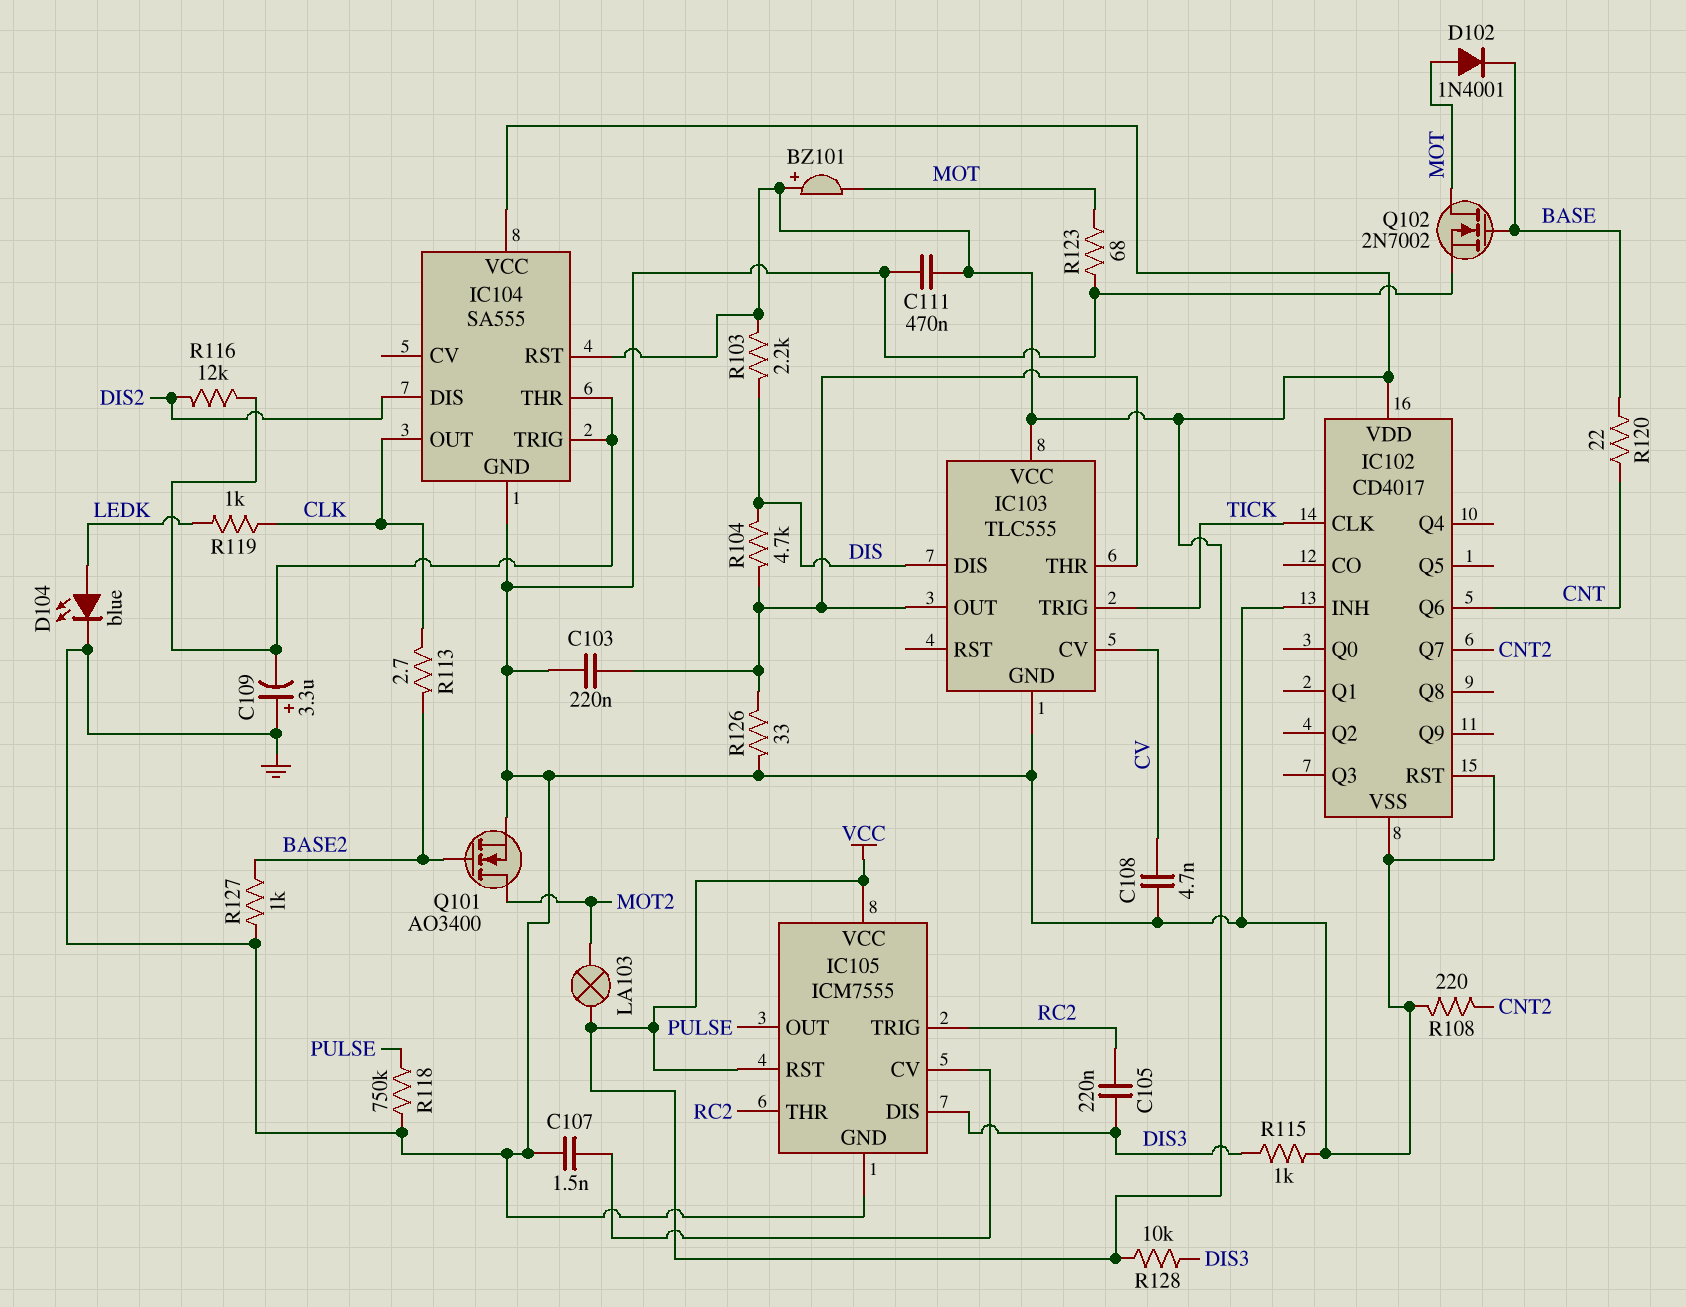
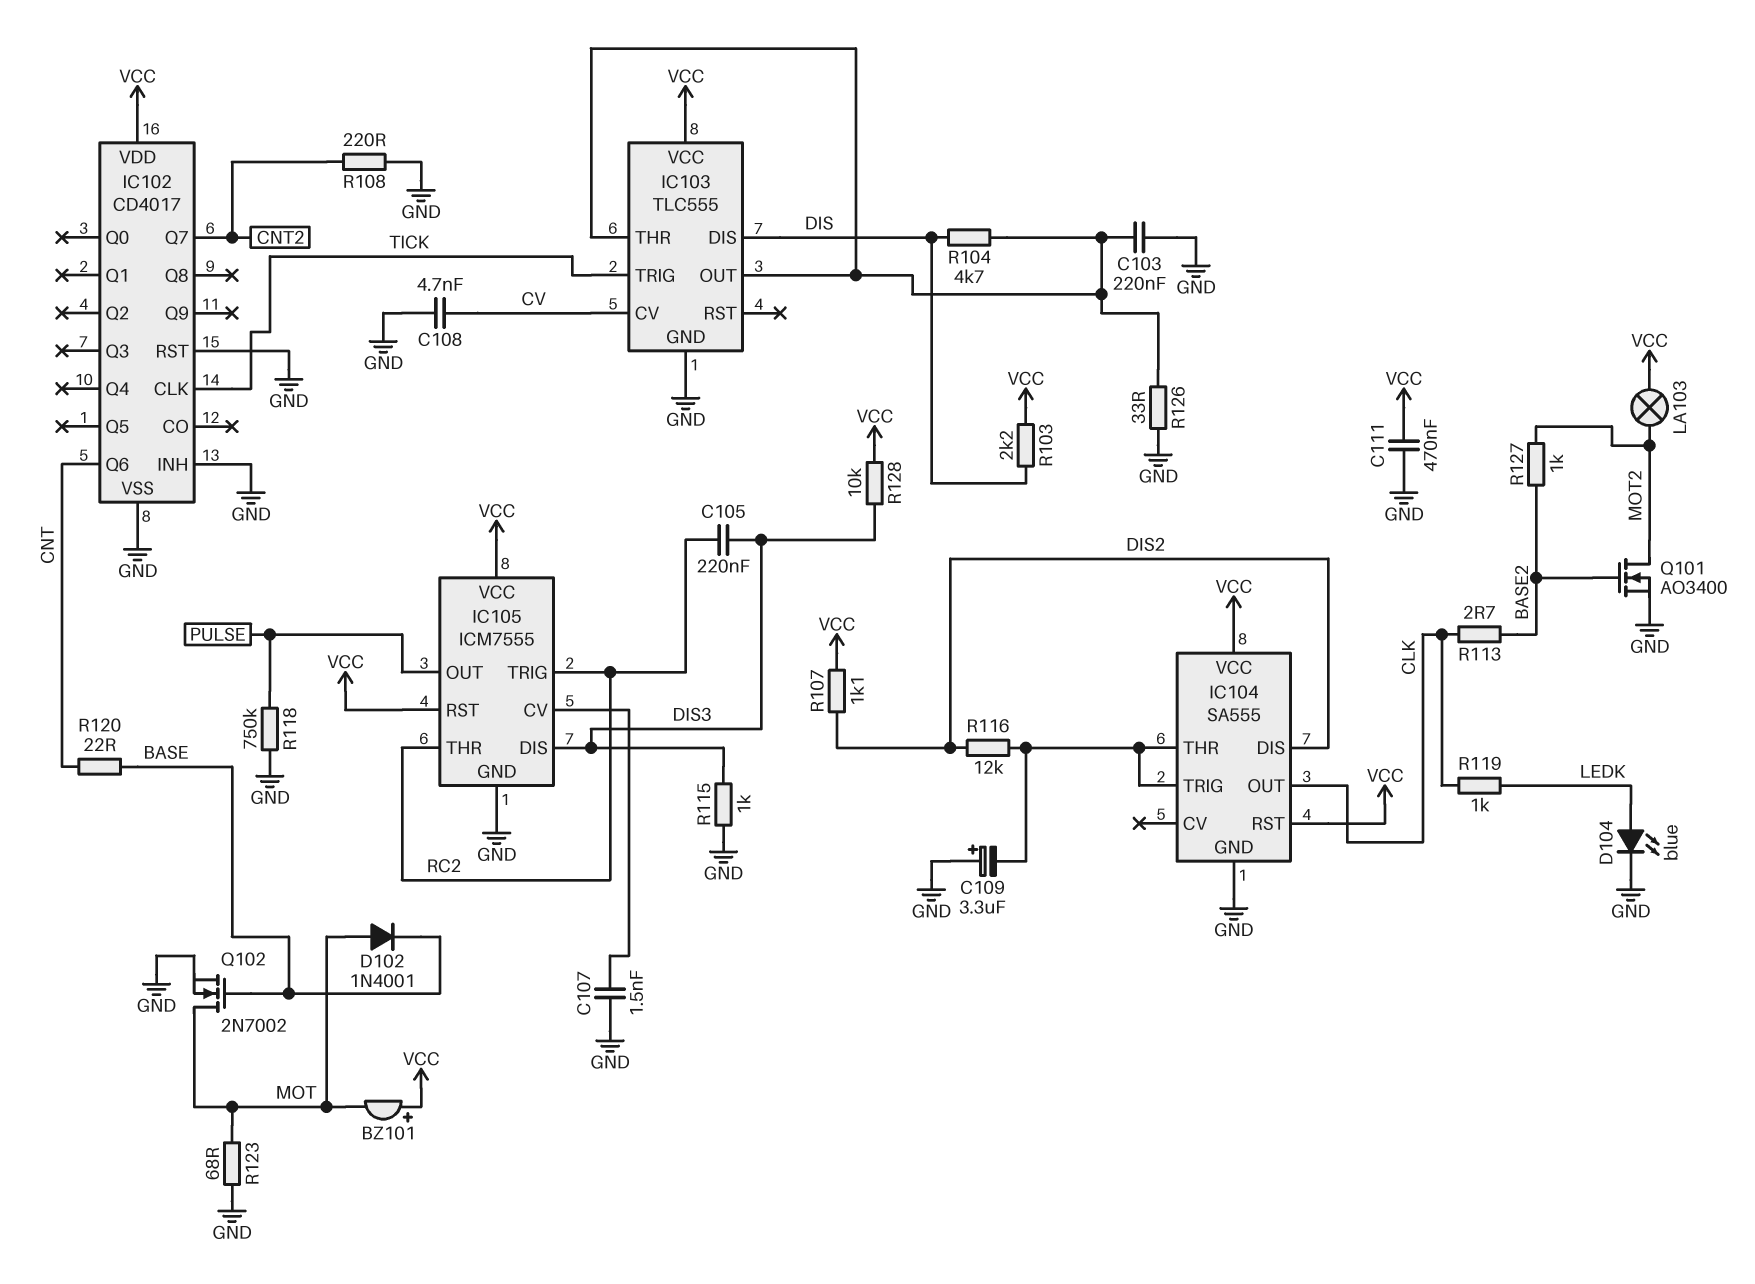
R107: none -> 1.1k (DIS2, VCC)
R127: 1k (BASE2, GND) -> 1k (BASE2, MOT2)

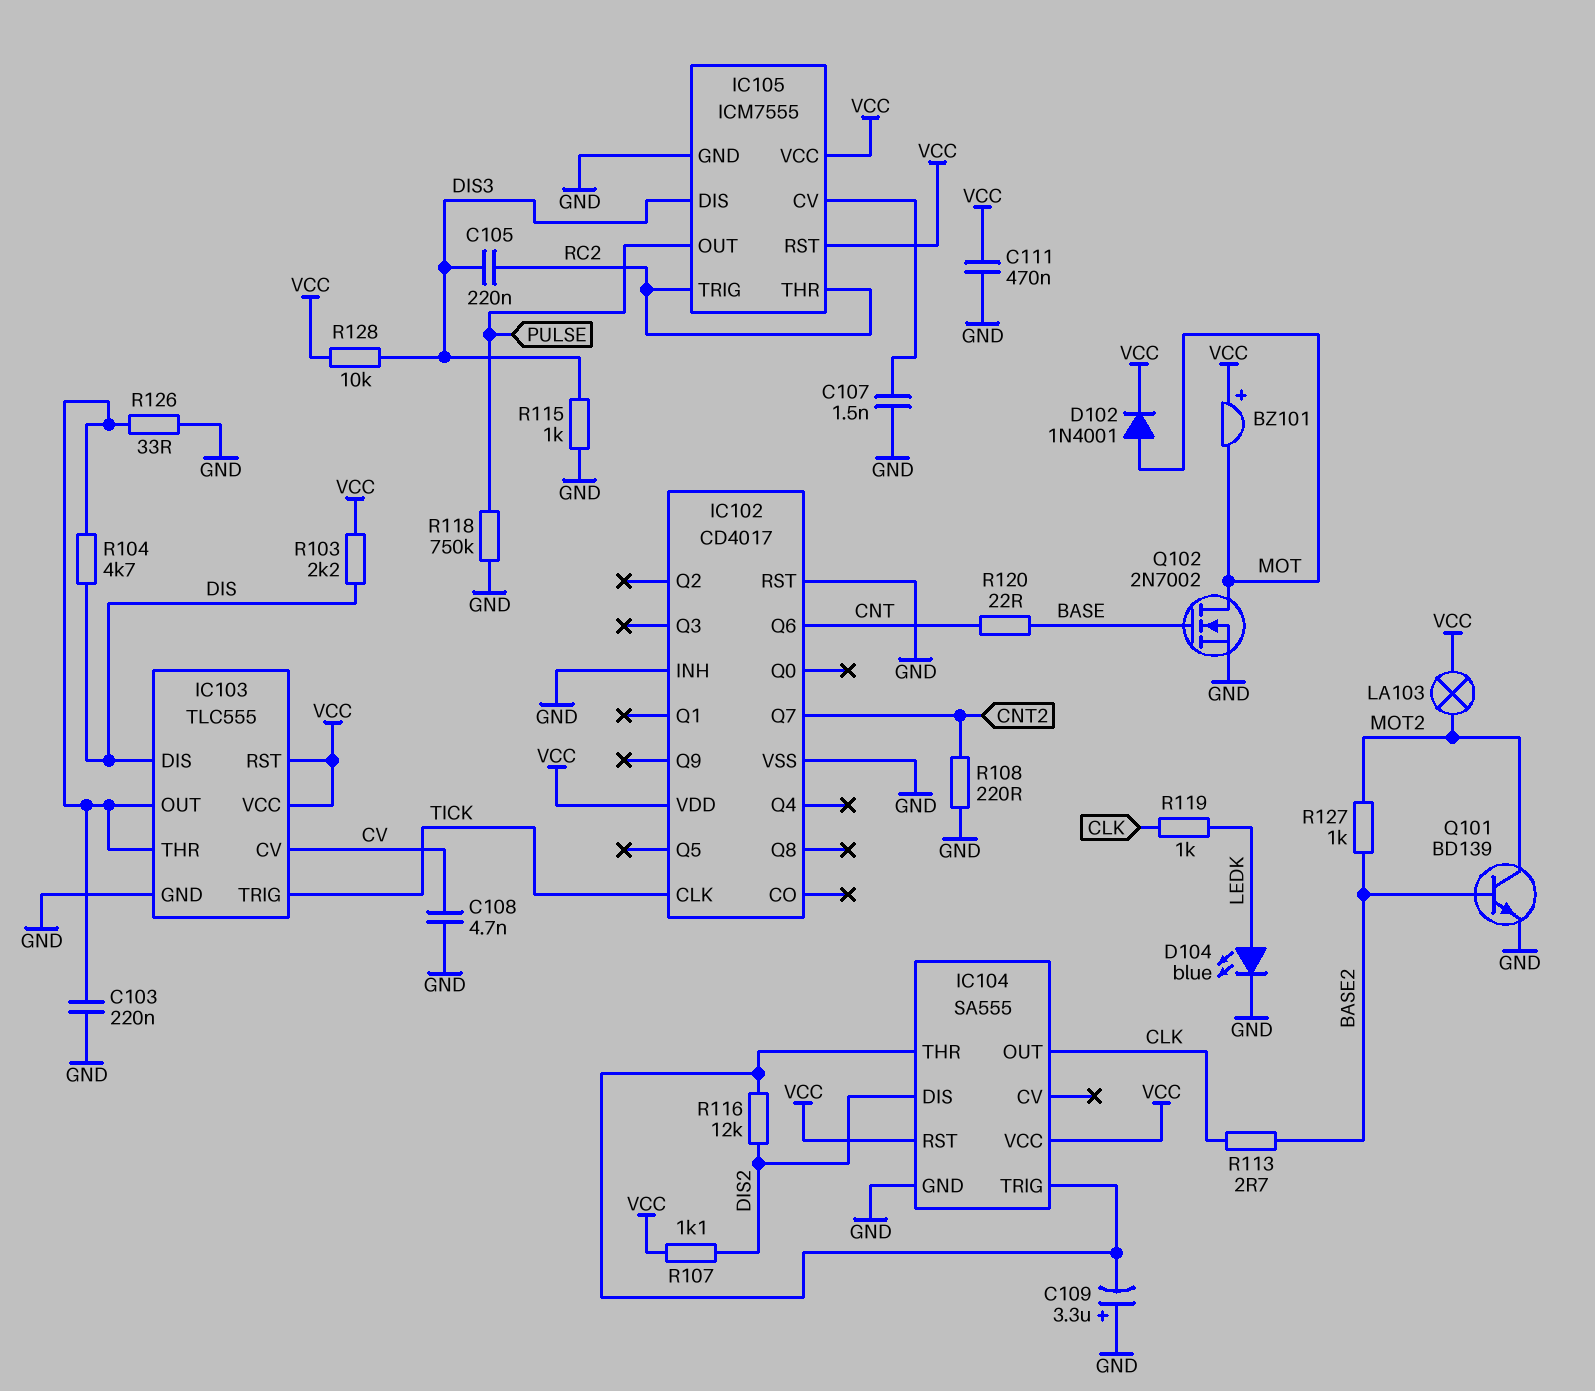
D102: diode 1N4001 (A MOT, K BASE) -> diode 1N4001 (A MOT, K VCC)
IC103 pin RST: none -> VCC
Q101: NMOS AO3400 (G BASE2, D MOT2, S GND) -> NPN BD139 (B BASE2, C MOT2, E GND)
R123: 68 (GND, MOT) -> none

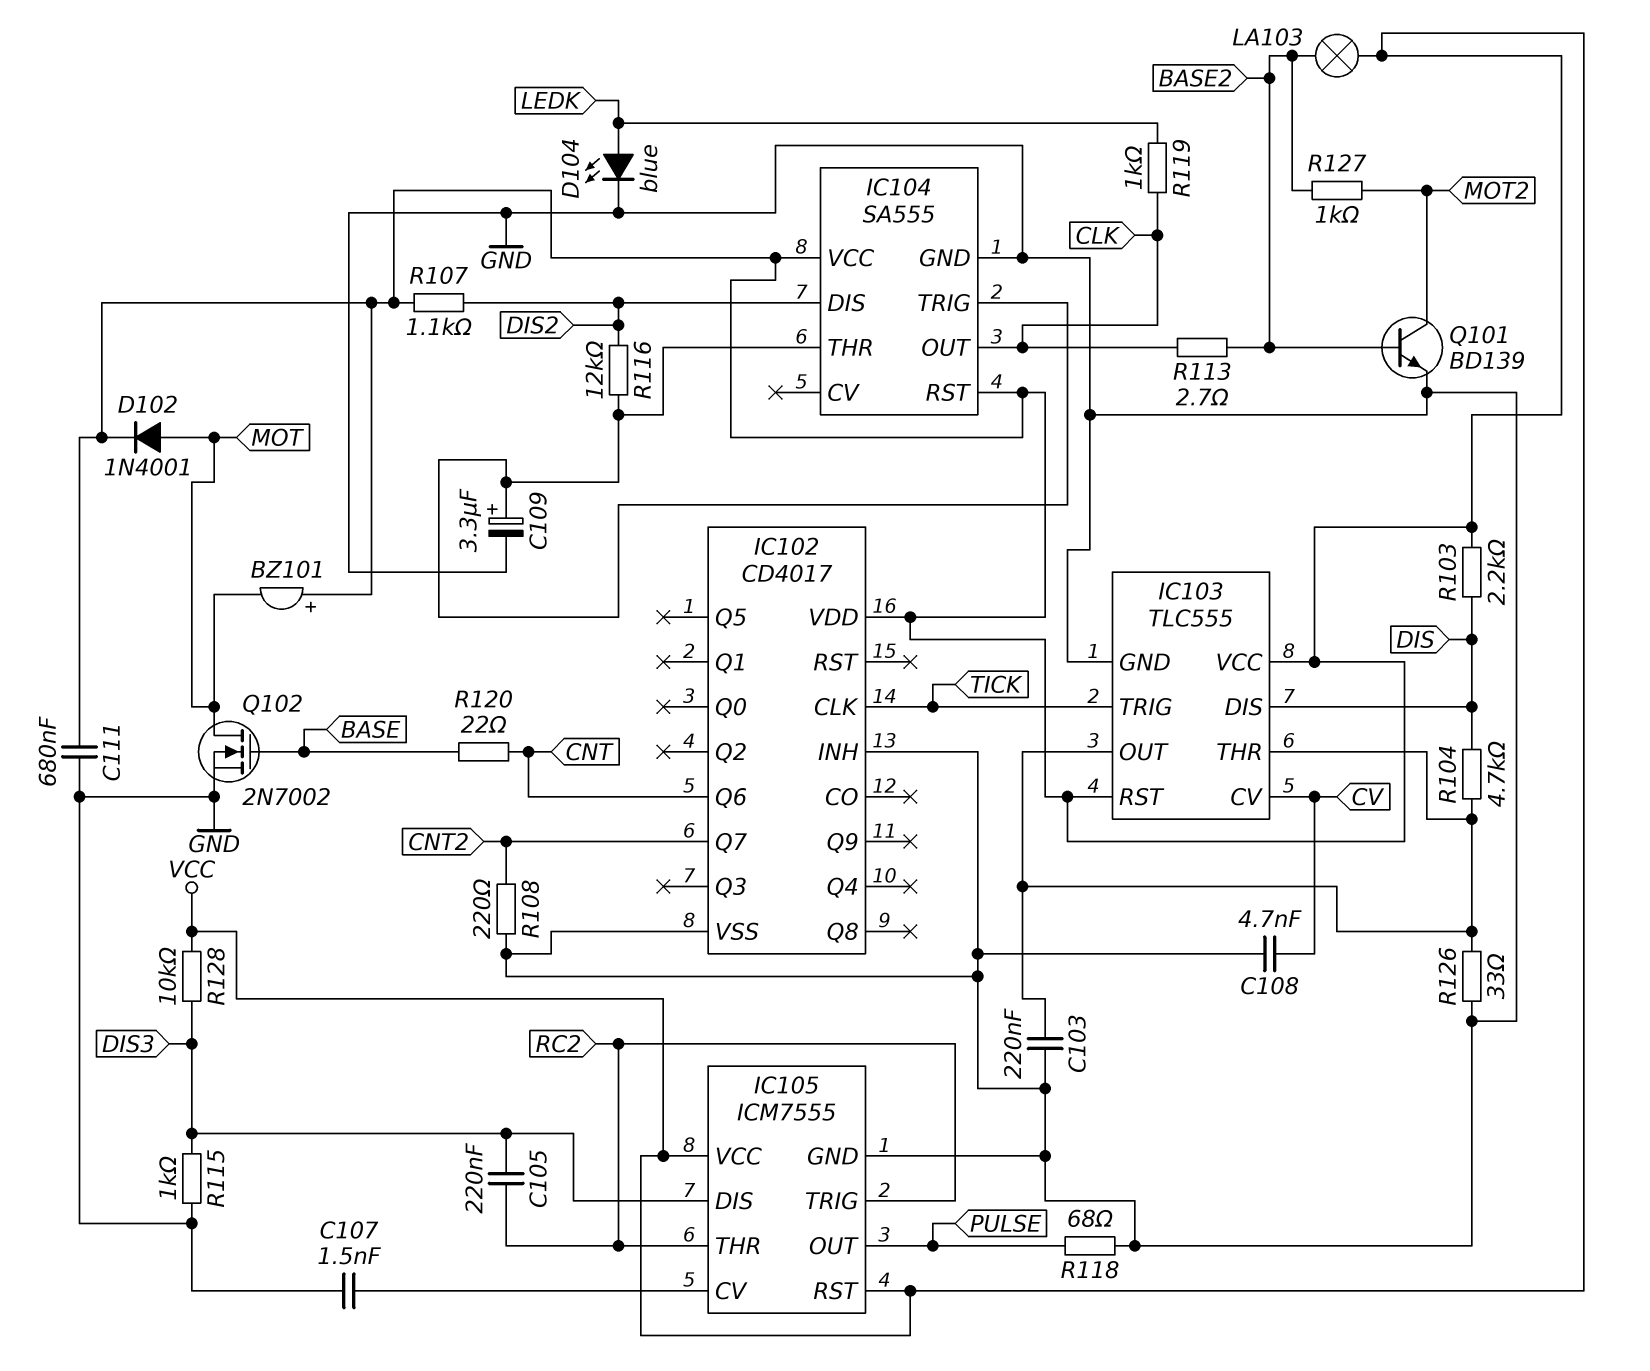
C109: 3.3uF (plus GND, minus IC104/THR) -> 3.3uF (plus IC104/THR, minus GND)
C111: 470nF (GND, VCC) -> 680nF (GND, VCC)
IC102 pin RST: GND -> none
LA103: lamp (MOT2, VCC) -> lamp (BASE2, VCC)
R118: 750k (GND, PULSE) -> 68 (GND, PULSE)

